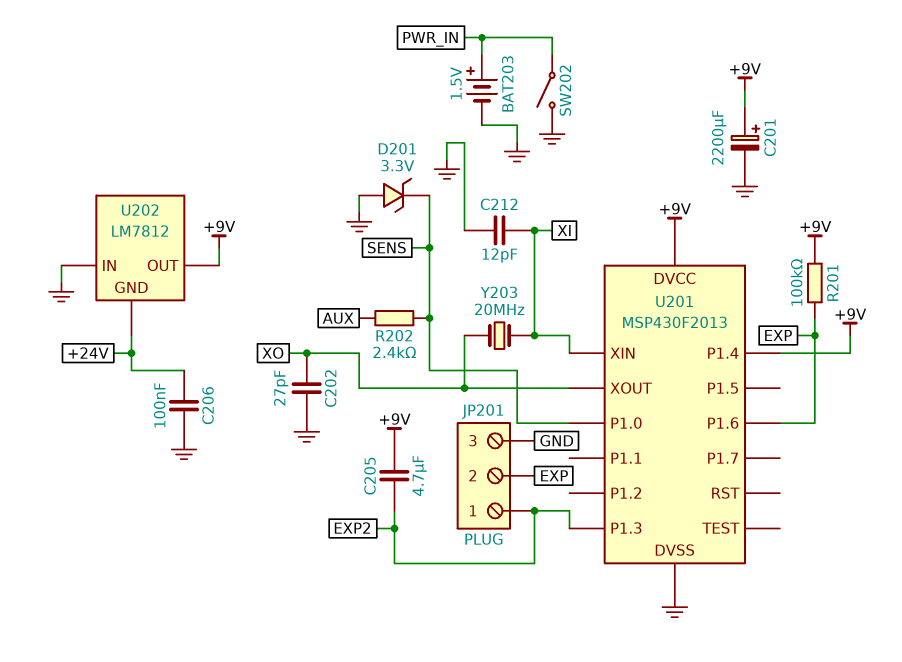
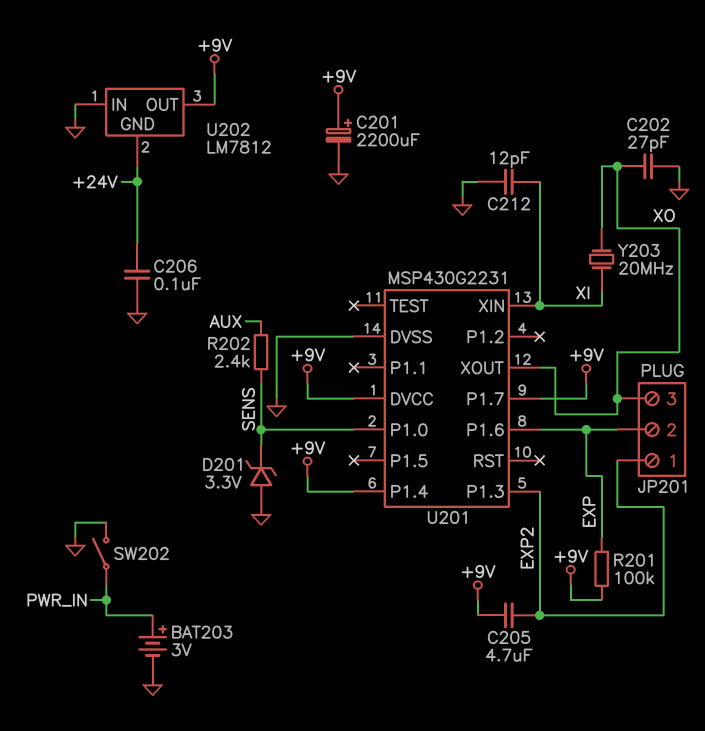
BAT203: 1.5V (plus PWR_IN, minus GND) -> 3V (plus PWR_IN, minus GND)
JP201 pin 3: GND -> XO
U201: MSP430F2013 -> MSP430G2231
U201 pin P1.7: none -> +9V

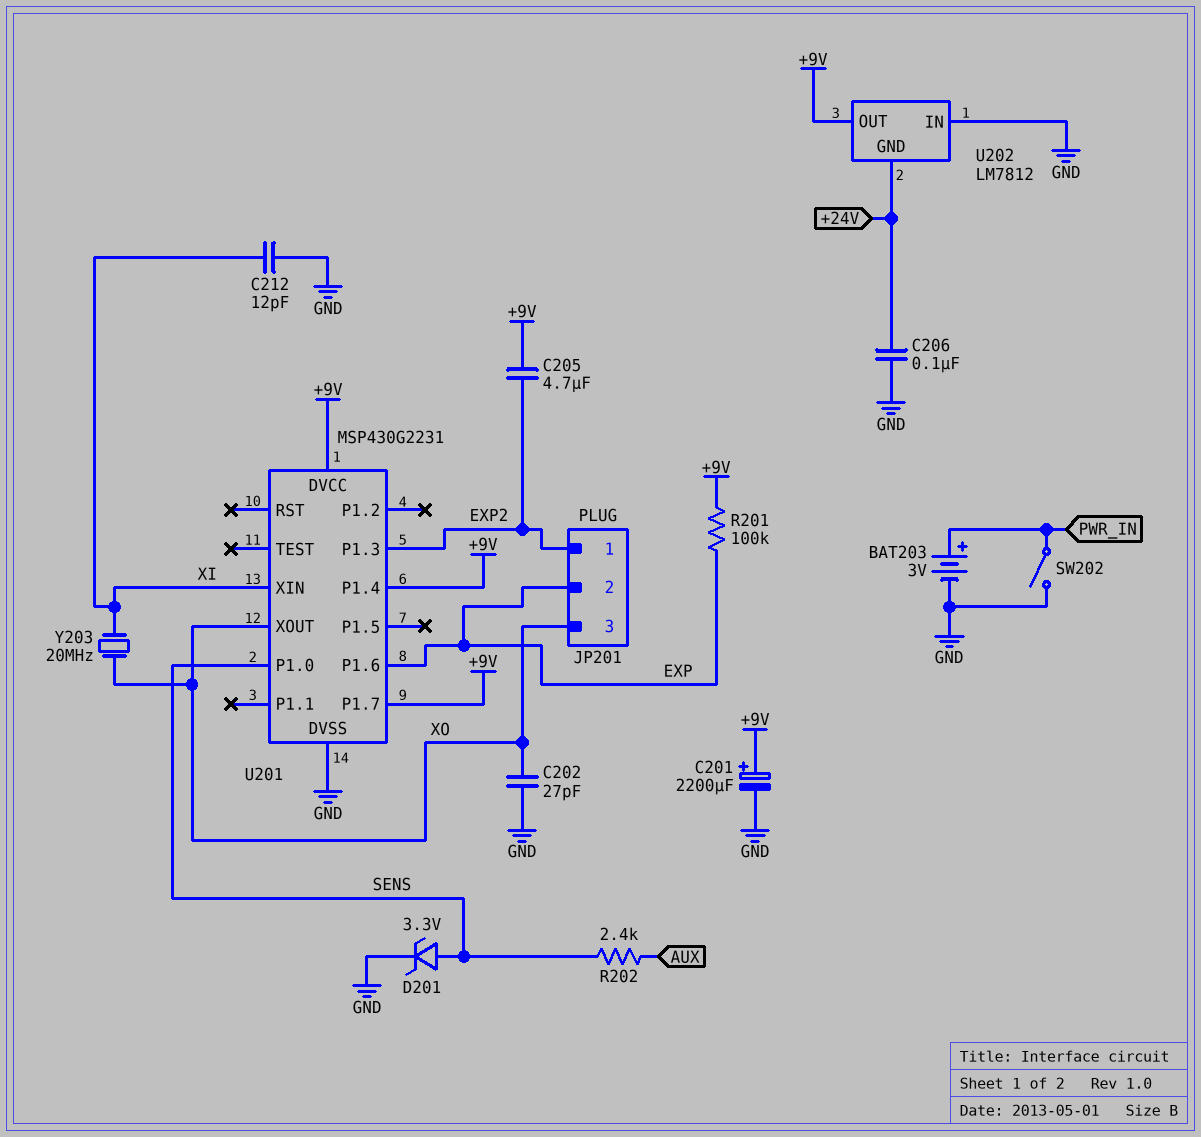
D201: zener 3.3V (A GND, K SENS) -> zener 3.3V (A SENS, K GND)

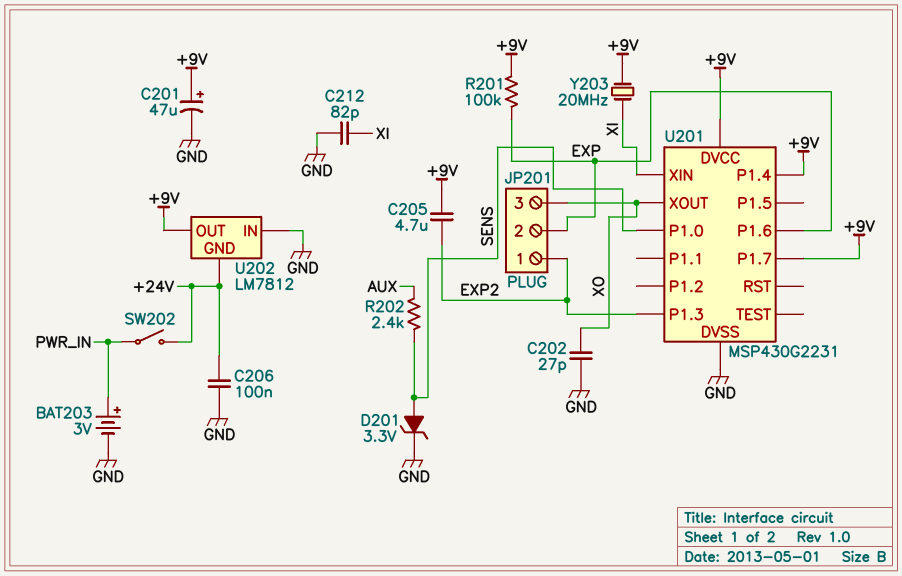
C201: 2200uF (plus +9V, minus GND) -> 47uF (plus +9V, minus GND)
C212: 12pF (GND, XI) -> 82pF (GND, XI)
SW202: switch (GND, PWR_IN) -> switch (+24V, PWR_IN)
Y203: 20MHz (XI, XO) -> 20MHz (+9V, XI)

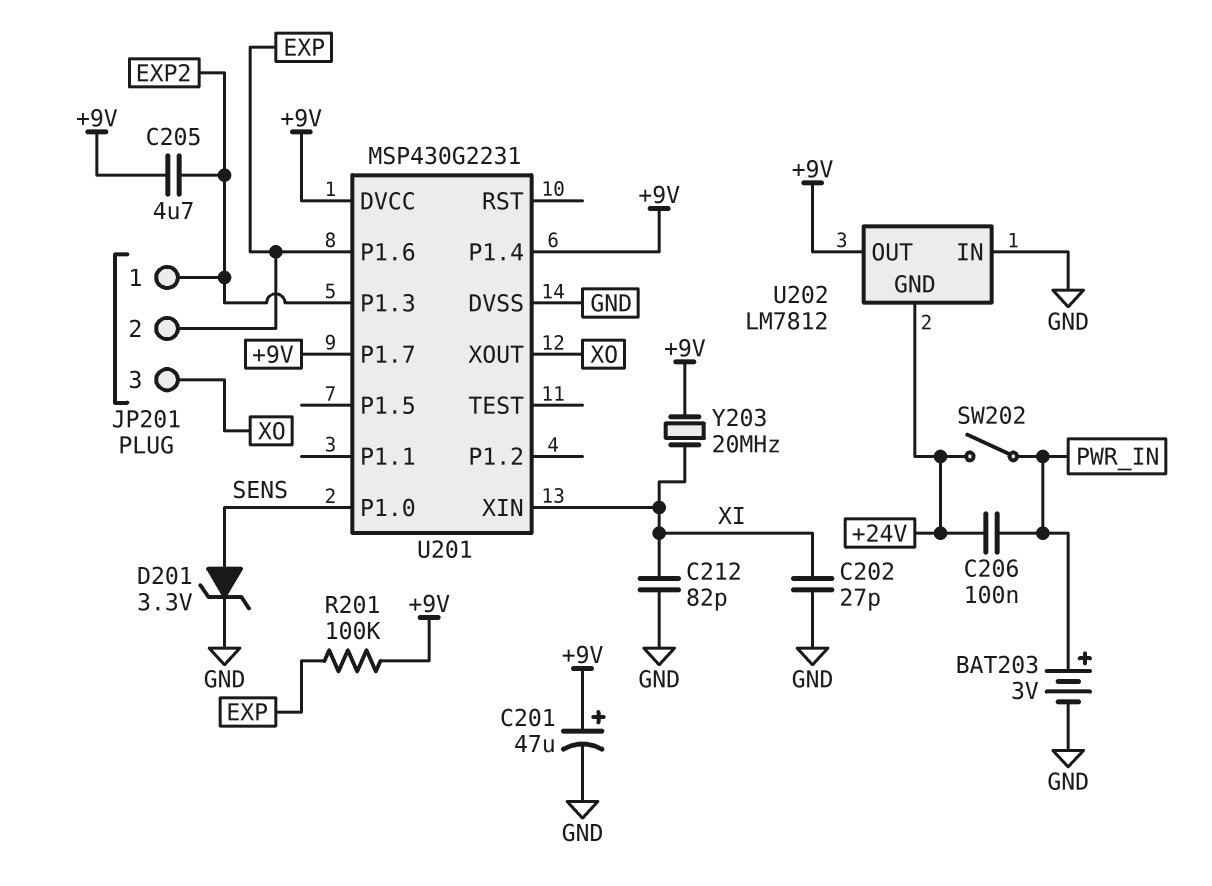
C202: 27pF (GND, XO) -> 27pF (GND, XI)
C206: 100nF (+24V, GND) -> 100nF (+24V, PWR_IN)
R202: 2.4k (AUX, SENS) -> none

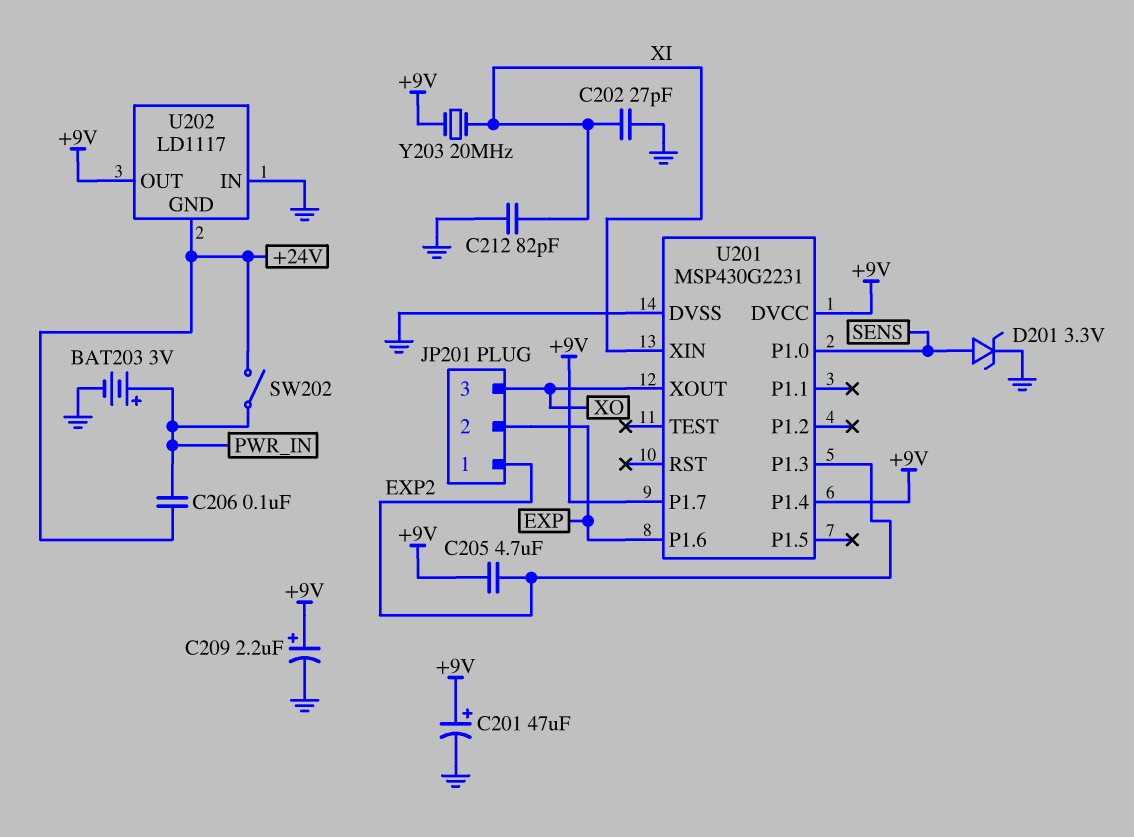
C209: none -> 2.2uF (plus +9V, minus GND)
R201: 100k (+9V, EXP) -> none
U202: LM7812 -> LD1117

